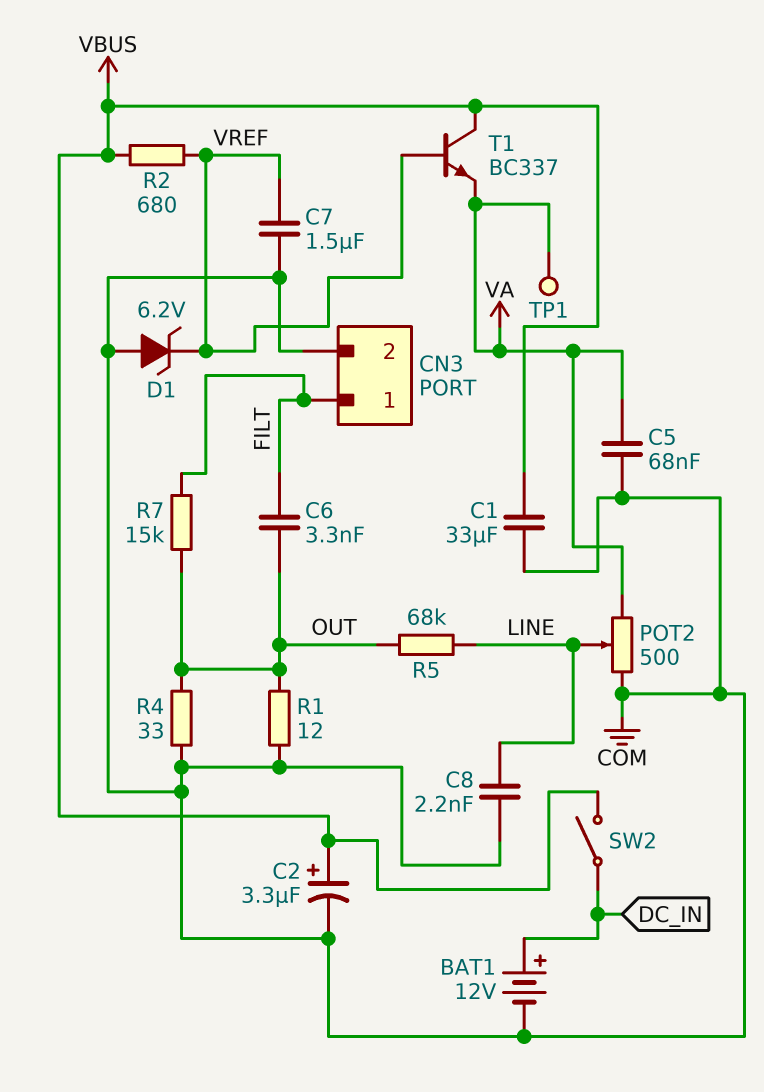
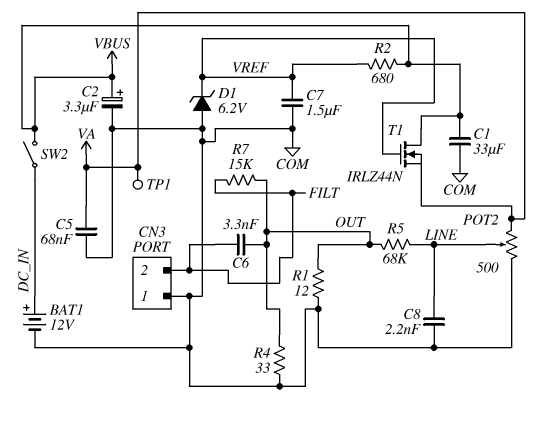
CN3 pin 1: FILT -> COM
CN3 pin 2: COM -> FILT
T1: NPN BC337 (B VREF, C VBUS, E VA) -> NMOS IRLZ44N (G VREF, D VBUS, S VA)

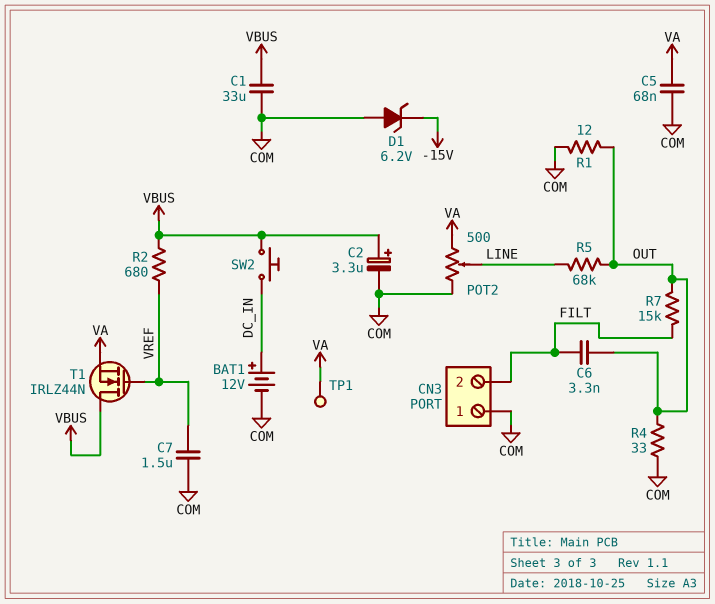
C8: 2.2nF (COM, LINE) -> none
D1: zener 6.2V (A COM, K VREF) -> zener 6.2V (A COM, K -15V)
SW2: switch (DC_IN, VBUS) -> button (DC_IN, VBUS)

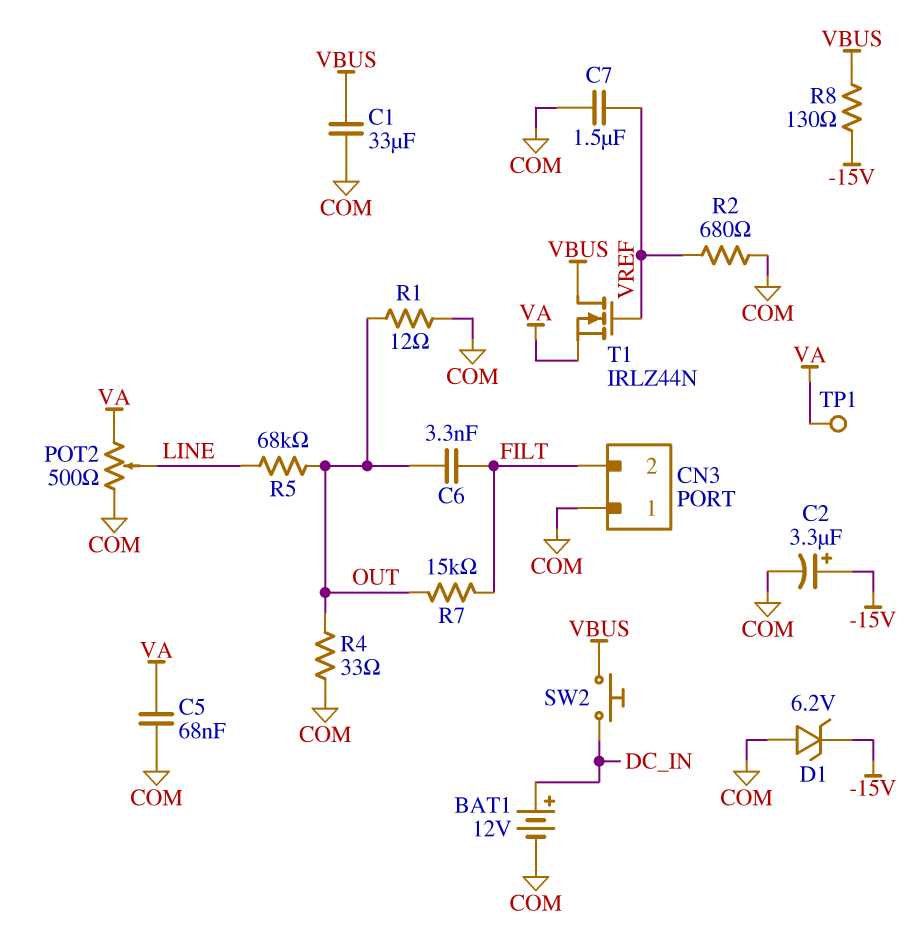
C2: 3.3uF (plus VBUS, minus COM) -> 3.3uF (plus -15V, minus COM)
R2: 680 (VBUS, VREF) -> 680 (COM, VREF)
R8: none -> 130 (-15V, VBUS)

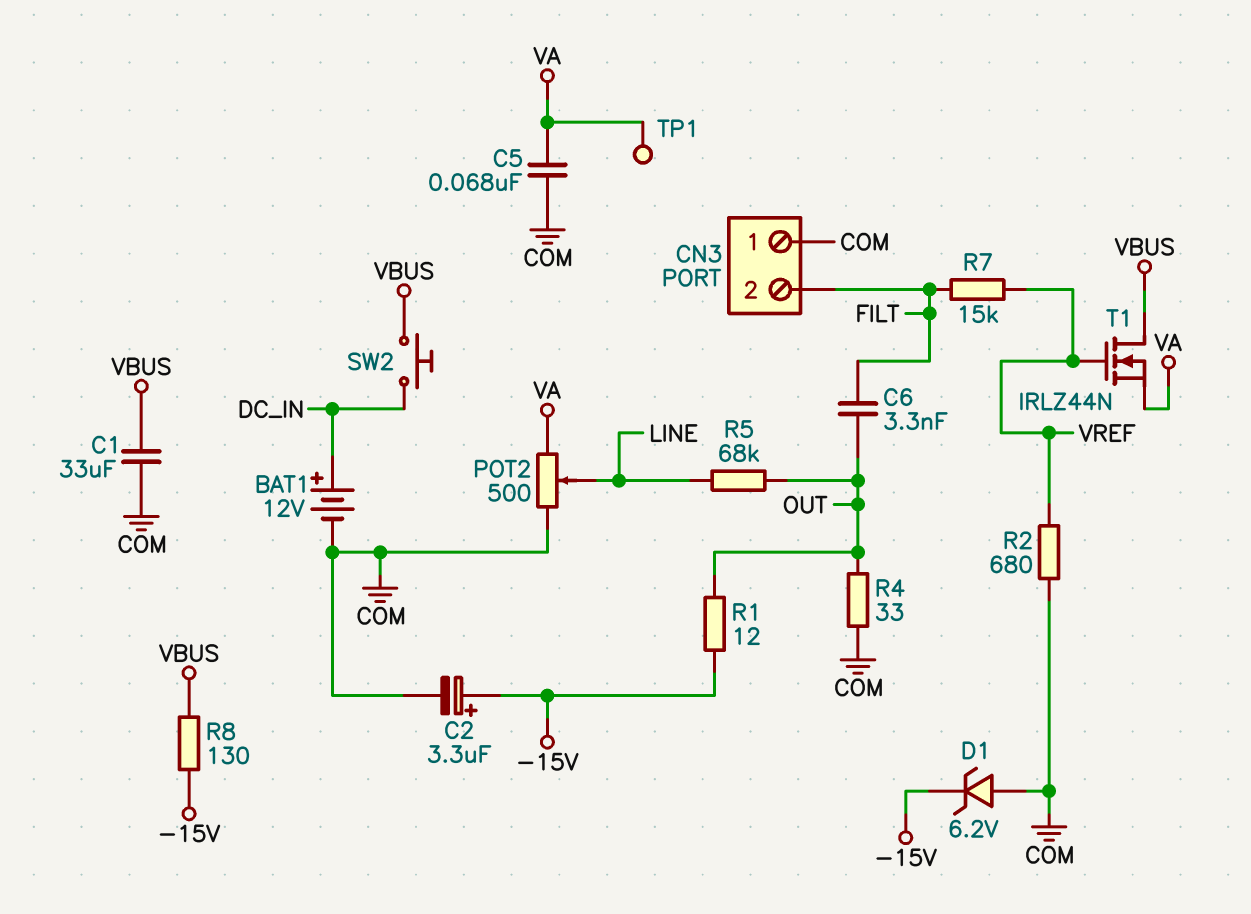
C7: 1.5uF (COM, VREF) -> none
R1: 12 (COM, OUT) -> 12 (-15V, OUT)
R7: 15k (FILT, OUT) -> 15k (FILT, VREF)

